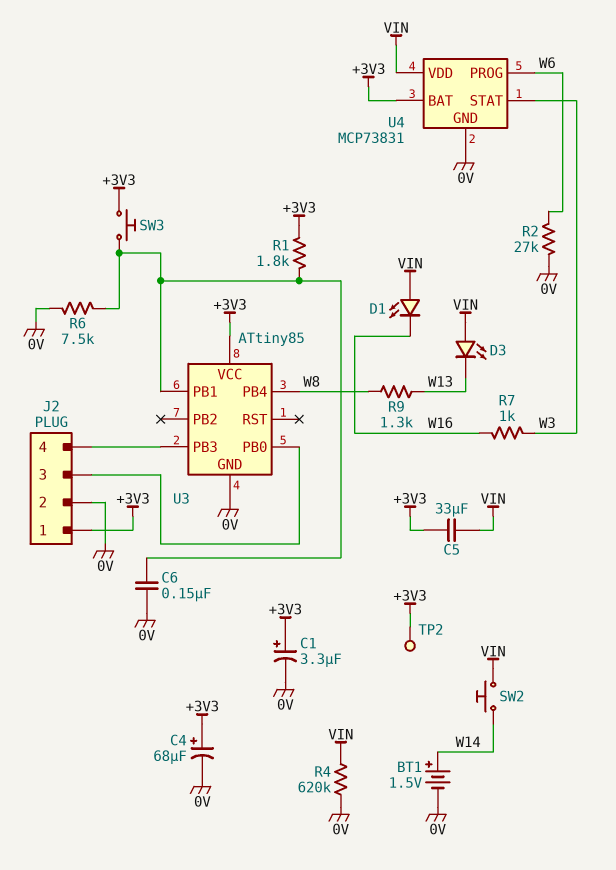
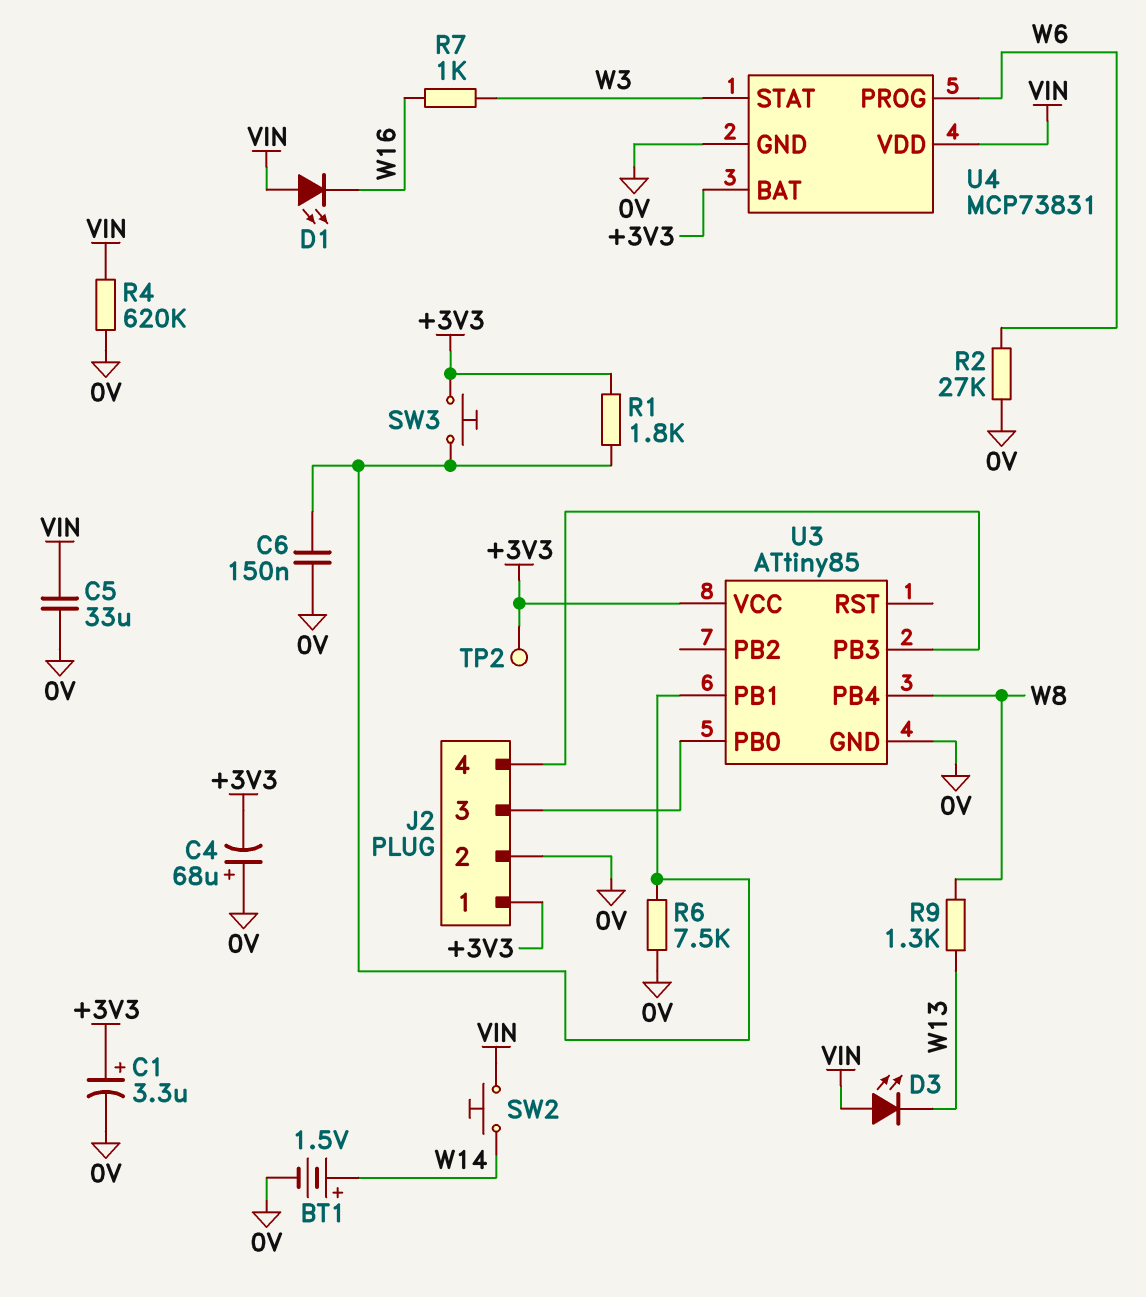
C4: 68uF (plus +3V3, minus 0V) -> 68uF (plus 0V, minus +3V3)
C5: 33uF (+3V3, VIN) -> 33uF (0V, VIN)

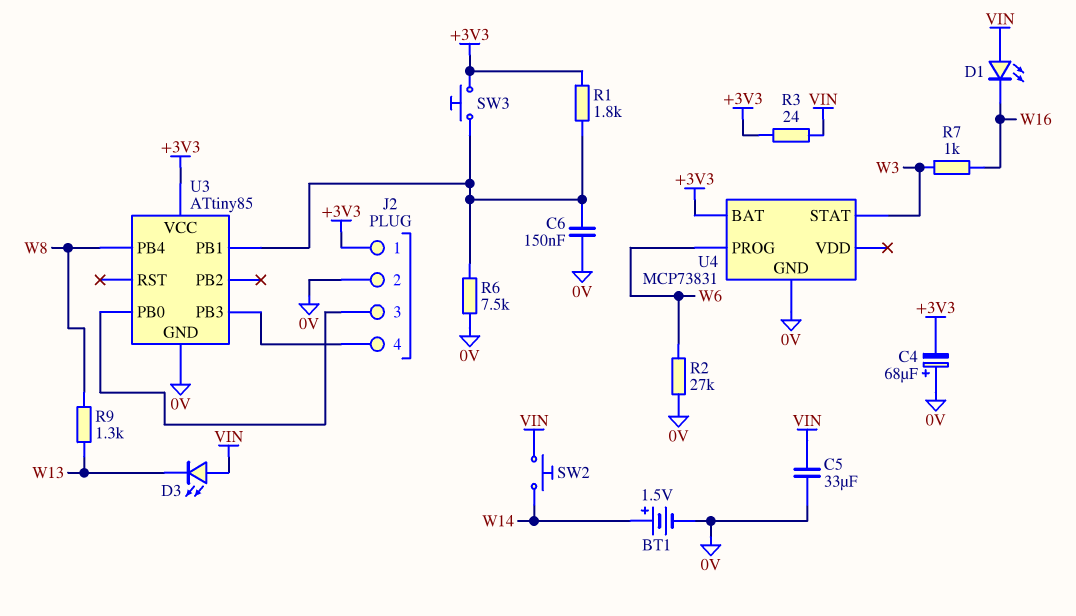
C1: 3.3uF (plus +3V3, minus 0V) -> none
R3: none -> 24 (+3V3, VIN)
R4: 620k (0V, VIN) -> none
TP2: test point (+3V3) -> none
U4 pin VDD: VIN -> none

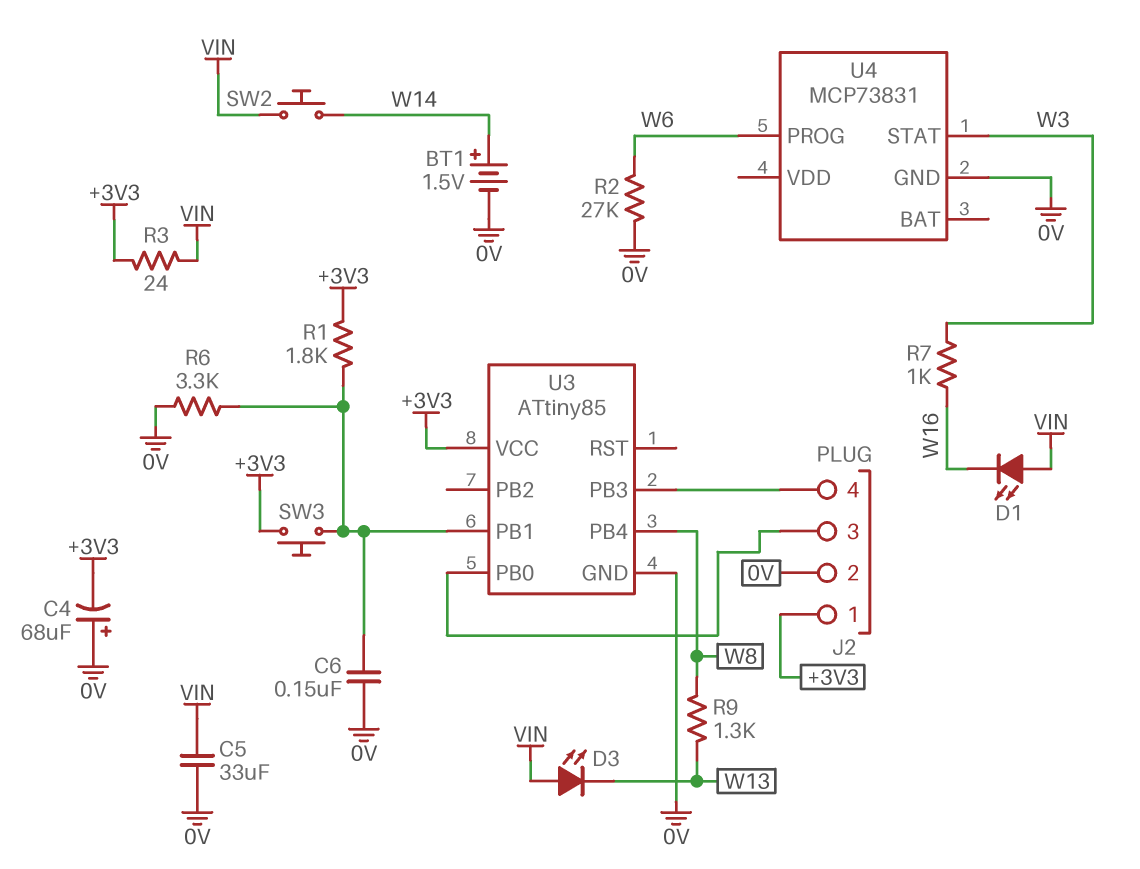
R6: 7.5k (0V, U3/PB1) -> 3.3k (0V, U3/PB1)
U4 pin BAT: +3V3 -> none

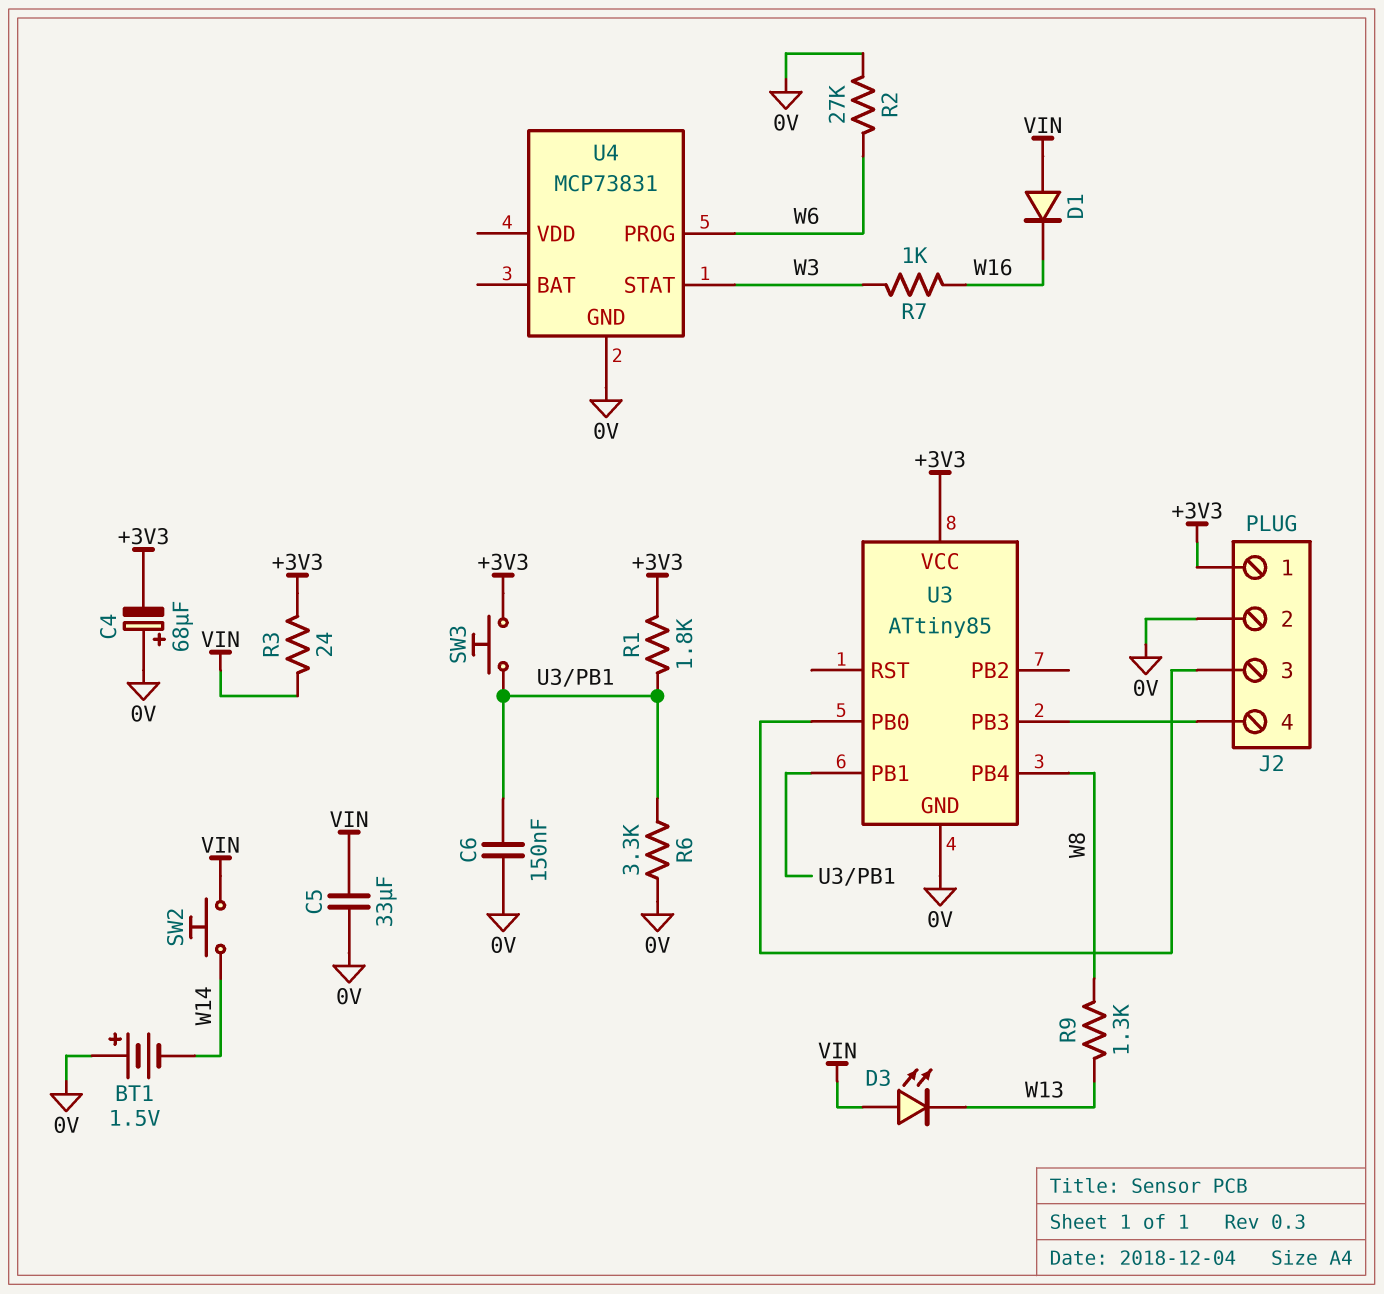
BT1: 1.5V (plus W14, minus 0V) -> 1.5V (plus 0V, minus W14)
D1: LED (A VIN, K W16) -> diode (A VIN, K W16)

